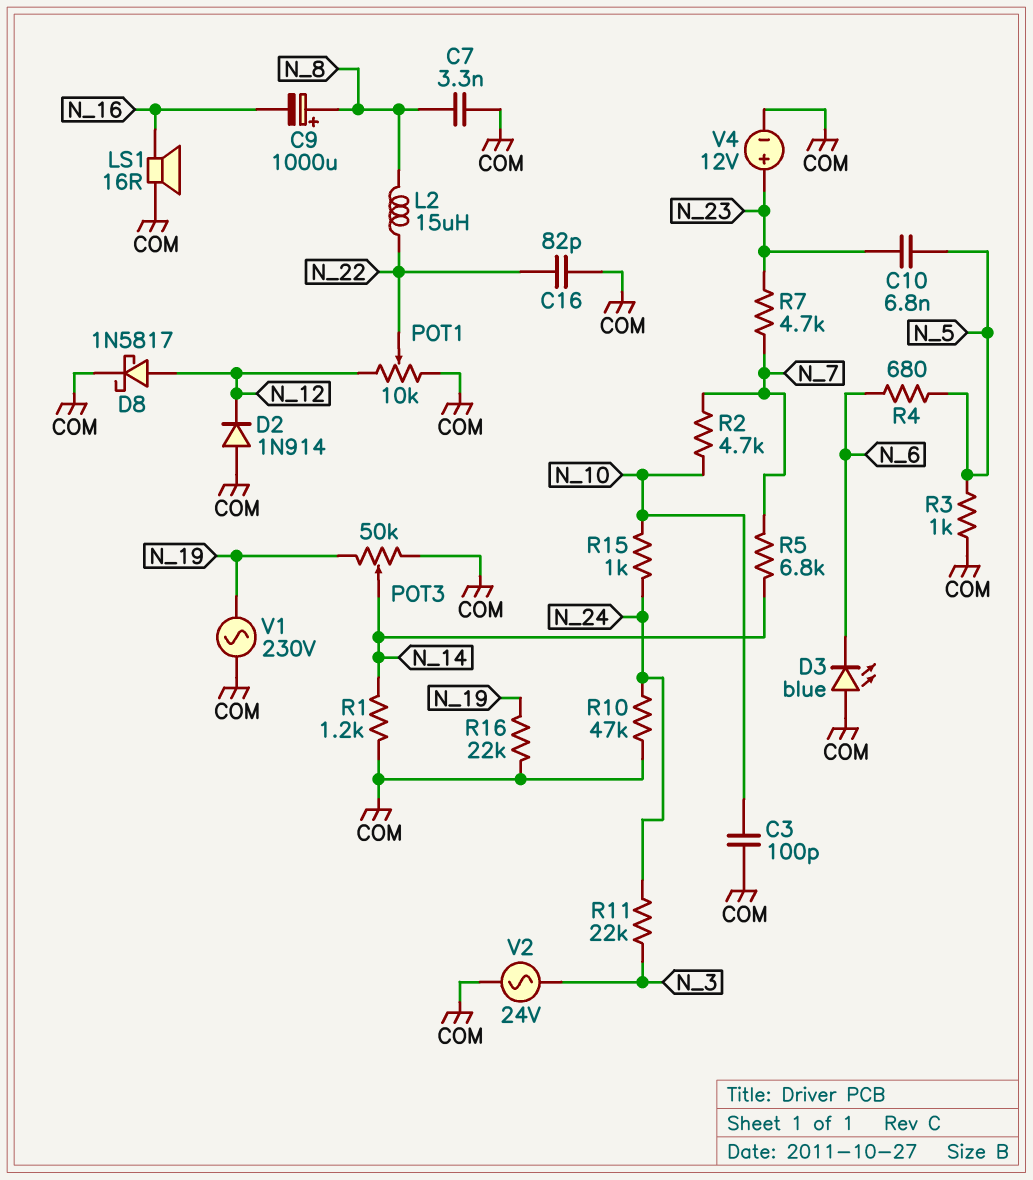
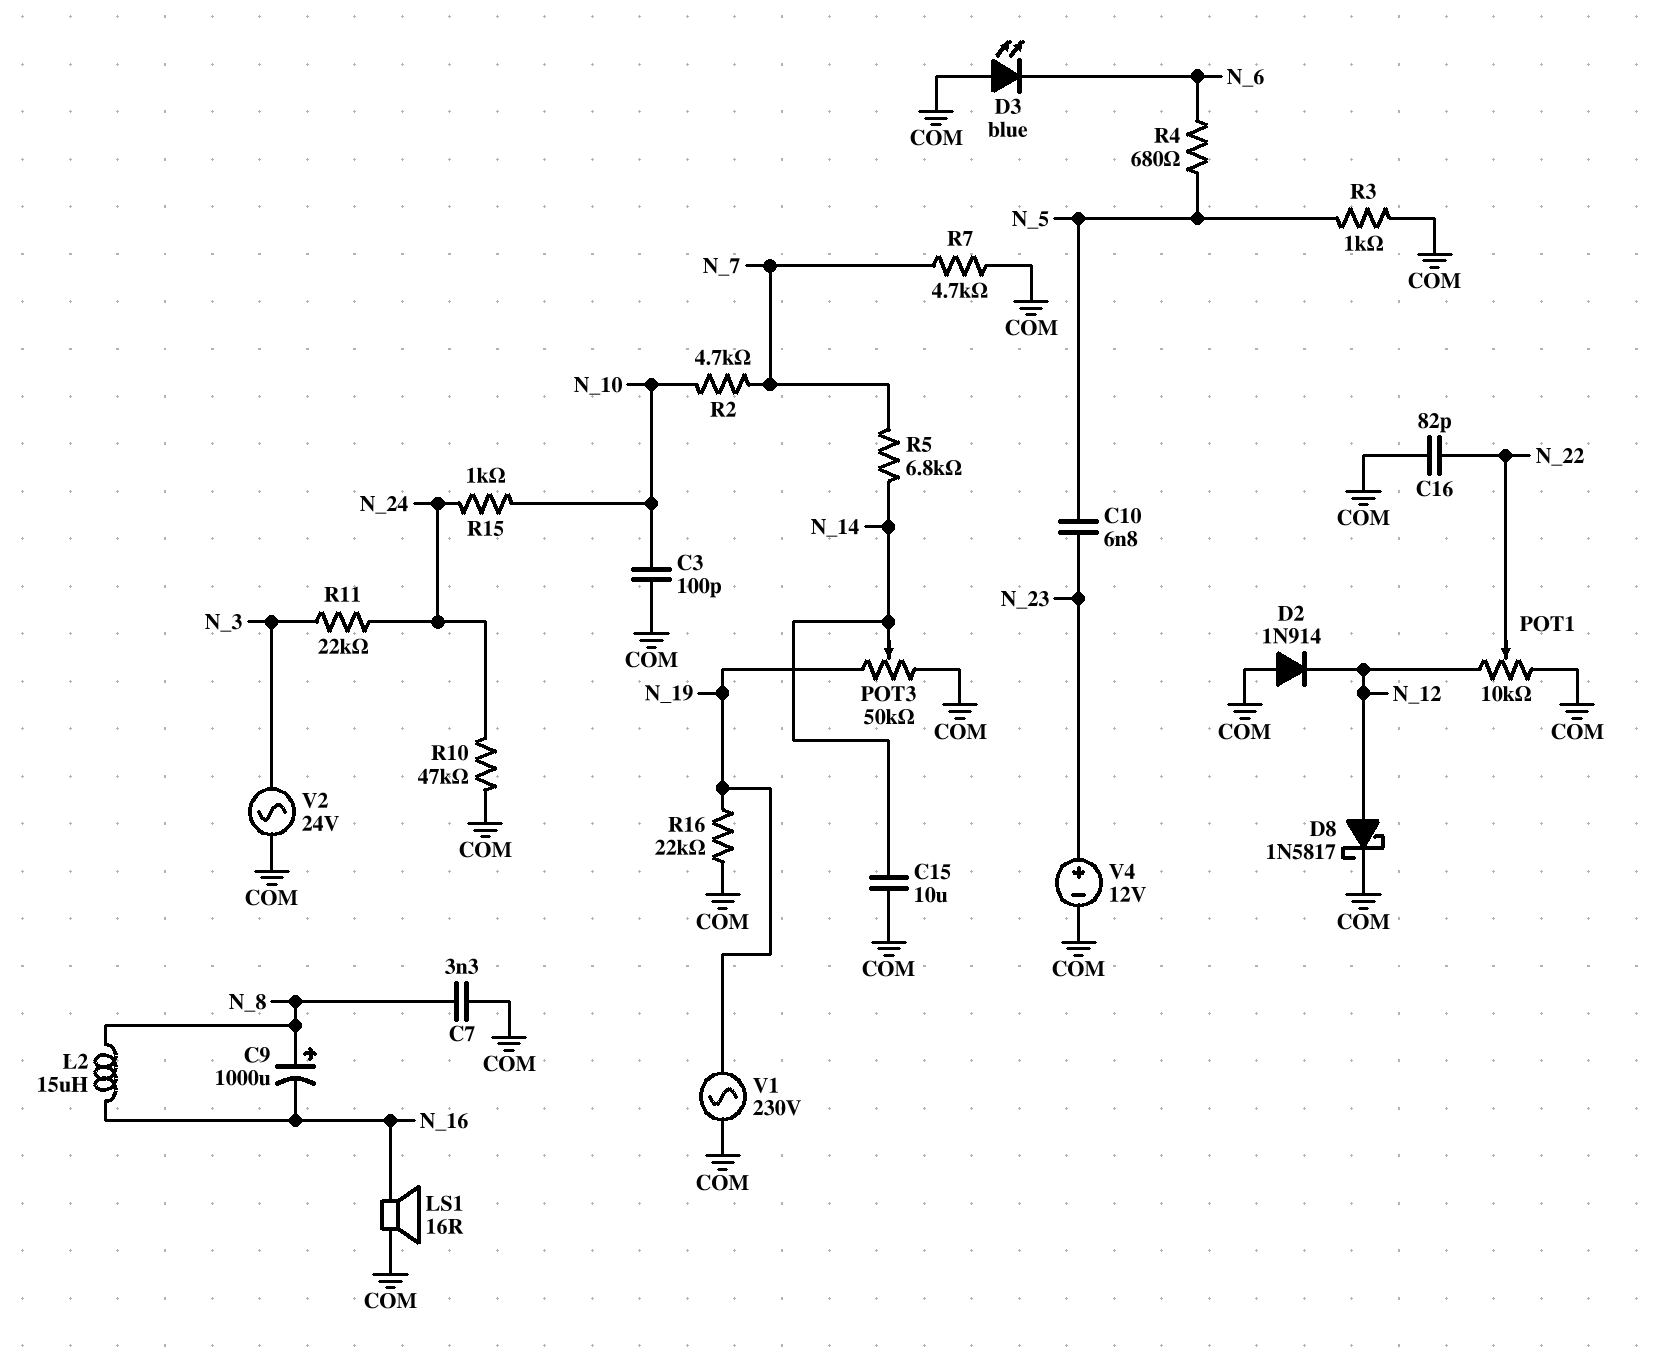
C15: none -> 10uF (COM, N_14)
L2: 15uH (N_8, N_22) -> 15uH (N_8, N_16)
R1: 1.2k (COM, N_14) -> none
R7: 4.7k (N_7, N_23) -> 4.7k (COM, N_7)

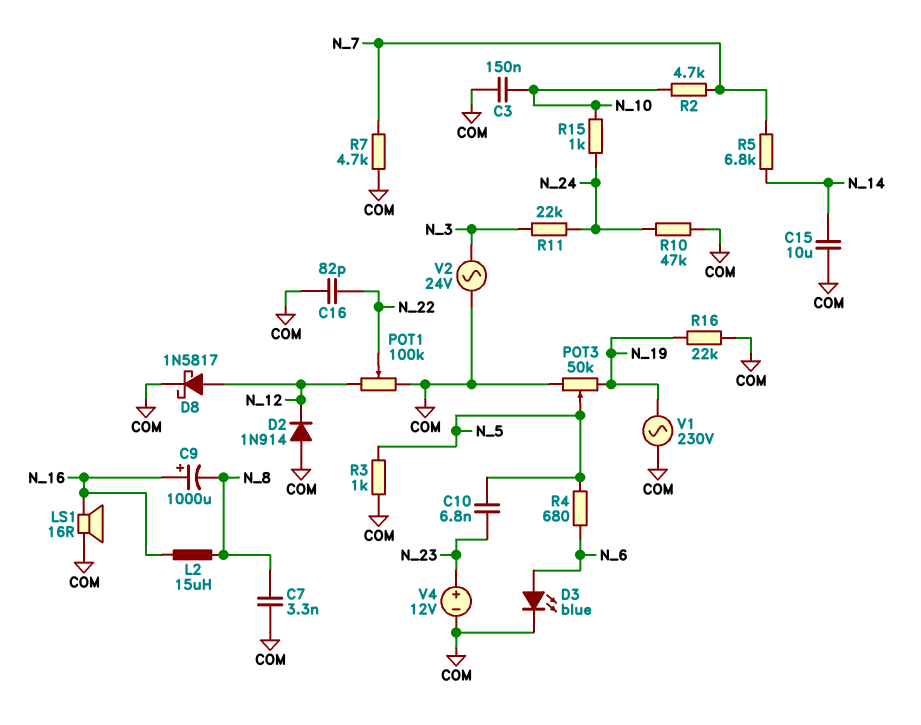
C3: 100pF (COM, N_10) -> 150nF (COM, N_10)
C9: 1000uF (plus N_8, minus N_16) -> 1000uF (plus N_16, minus N_8)
D3: LED blue (A COM, K N_6) -> LED blue (A N_6, K COM)
POT1: 10k (COM, N_12, wiper N_22) -> 100k (COM, N_12, wiper N_22)
POT3: 50k (COM, N_19, wiper N_14) -> 50k (COM, N_19, wiper N_5)

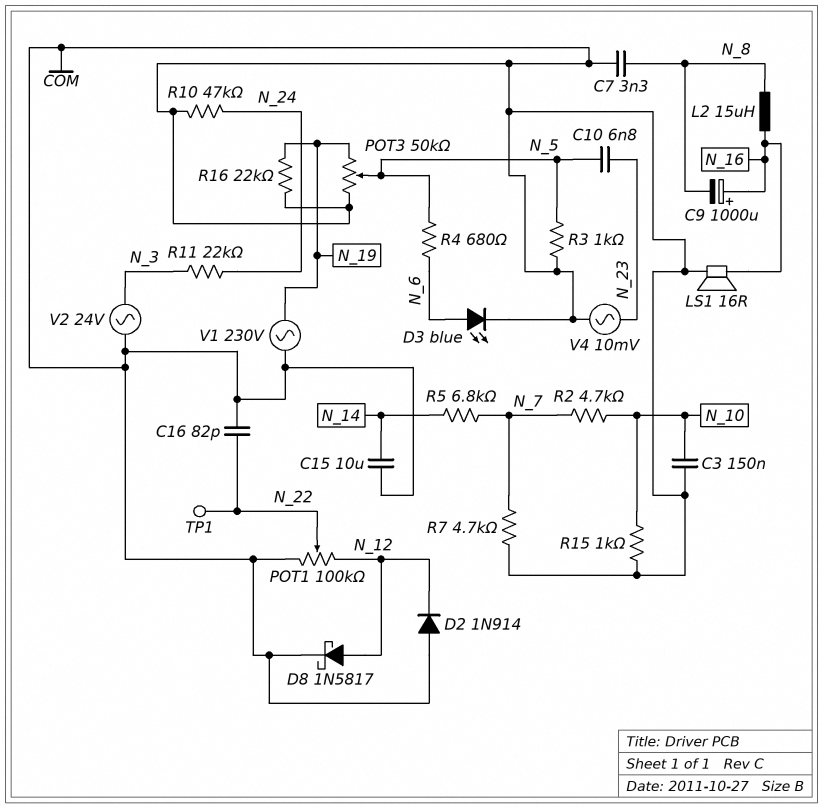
R15: 1k (N_10, N_24) -> 1k (COM, N_10)
TP1: none -> test point (N_22)
V4: 12V (plus N_23, minus COM) -> AC 10mV (COM, N_23)

